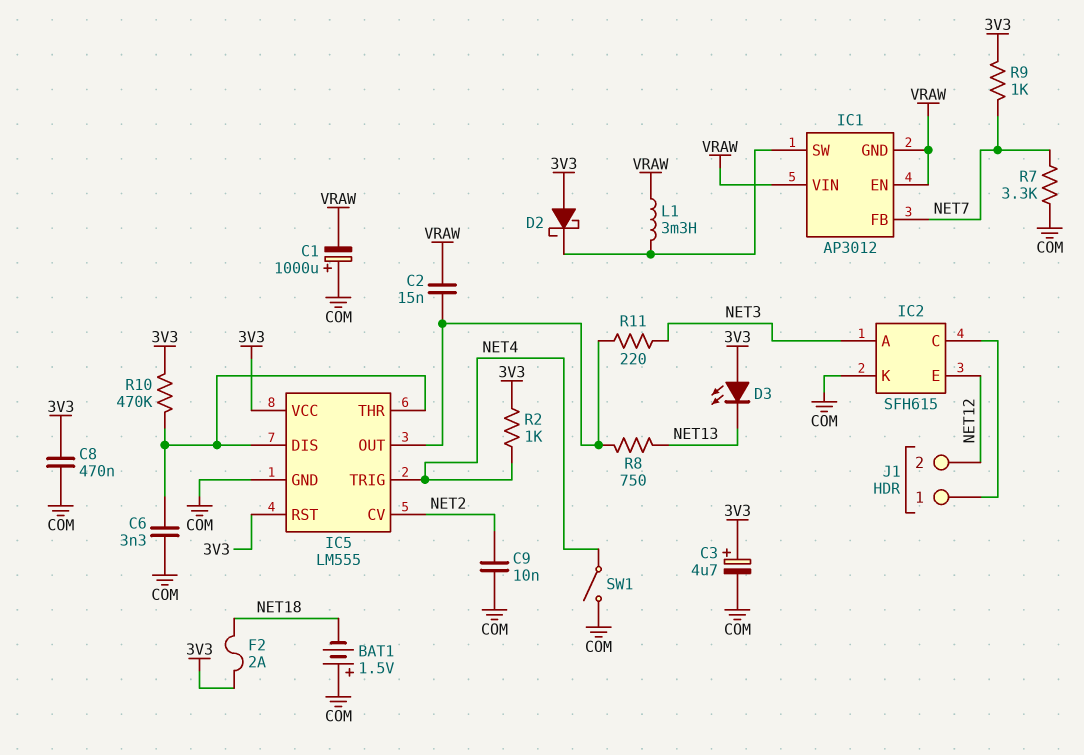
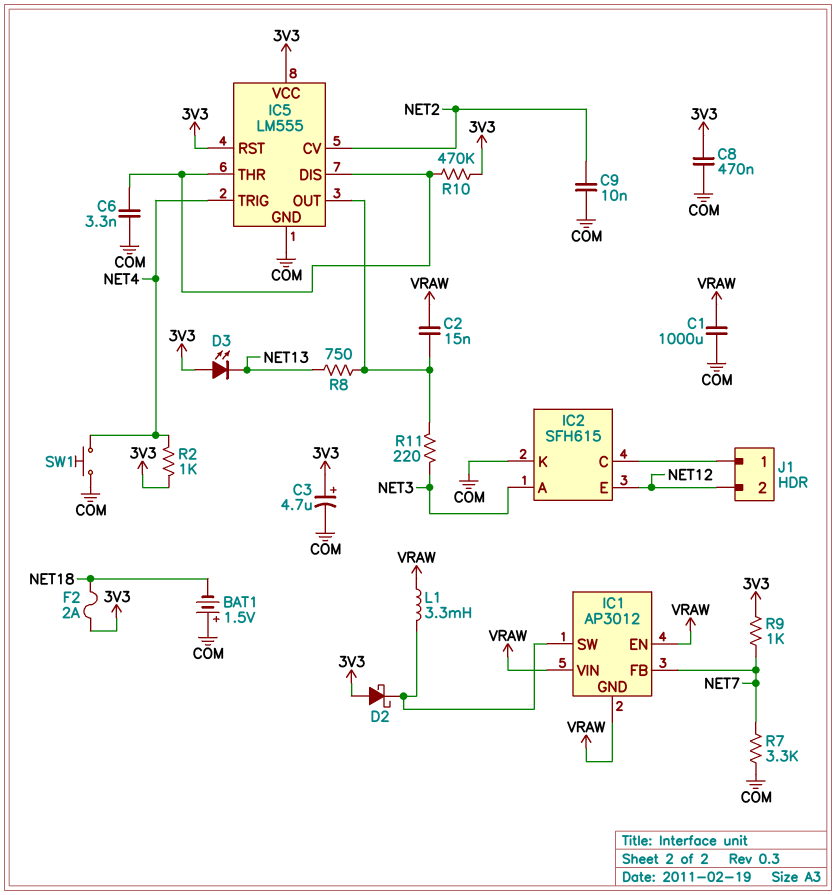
C1: 1000uF (plus COM, minus VRAW) -> 1000uF (COM, VRAW)
SW1: switch (COM, NET4) -> button (COM, NET4)

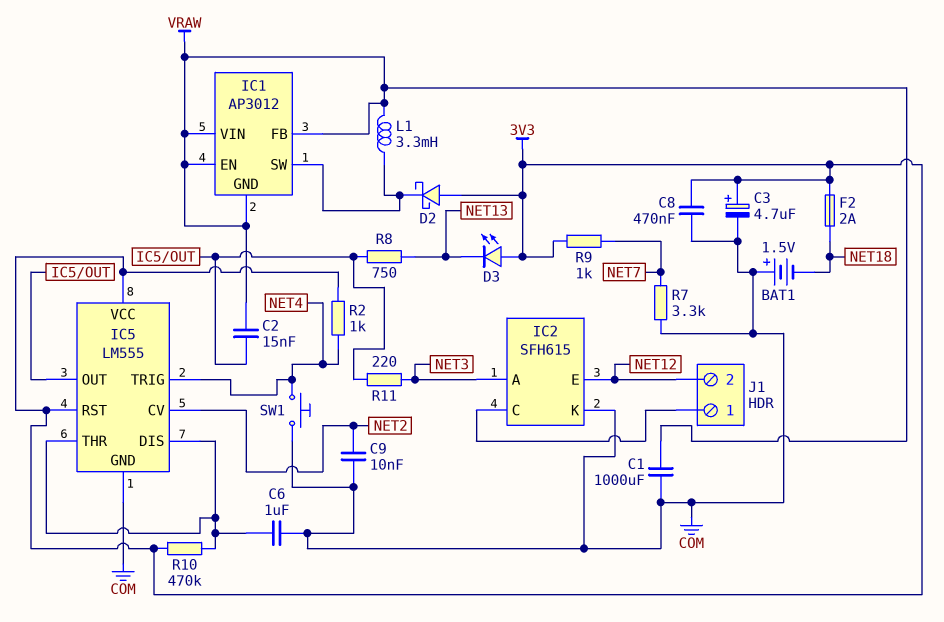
C6: 3.3nF (COM, IC5/DIS) -> 1uF (COM, IC5/DIS)
IC1 pin FB: NET7 -> VRAW

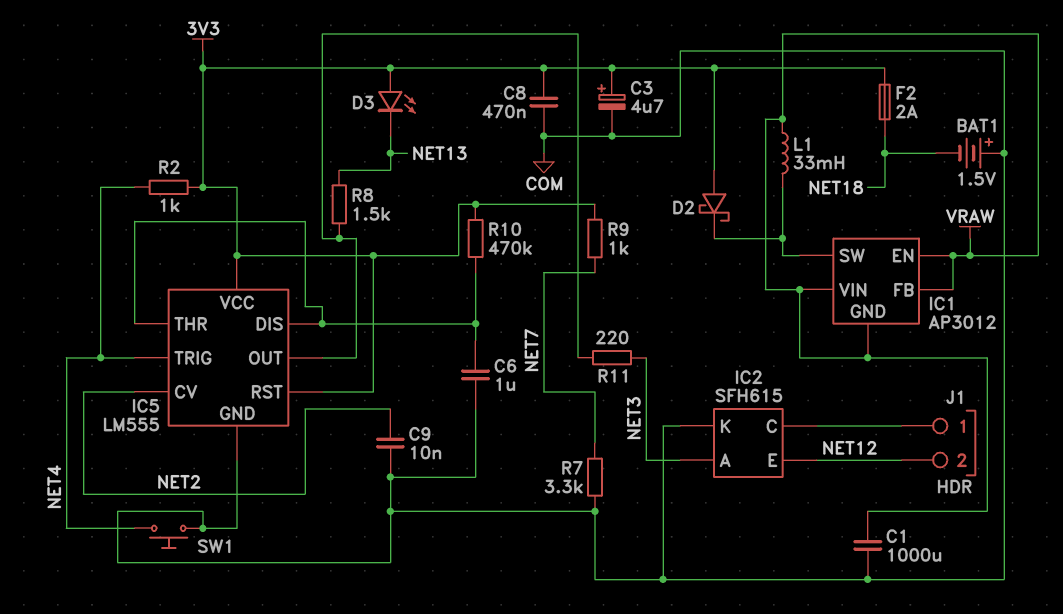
C2: 15nF (IC5/OUT, VRAW) -> none
L1: 3.3mH (IC1/SW, VRAW) -> 33mH (IC1/SW, VRAW)
R8: 750 (IC5/OUT, NET13) -> 1.5k (IC5/OUT, NET13)

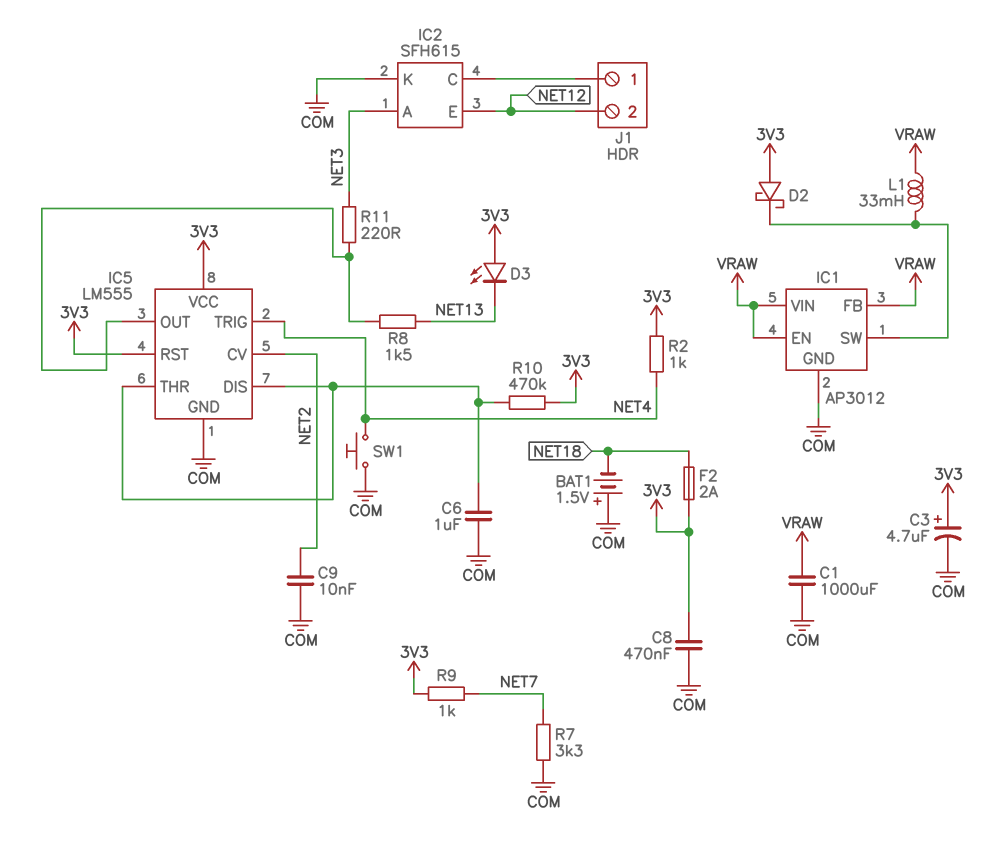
IC1 pin GND: VRAW -> COM

